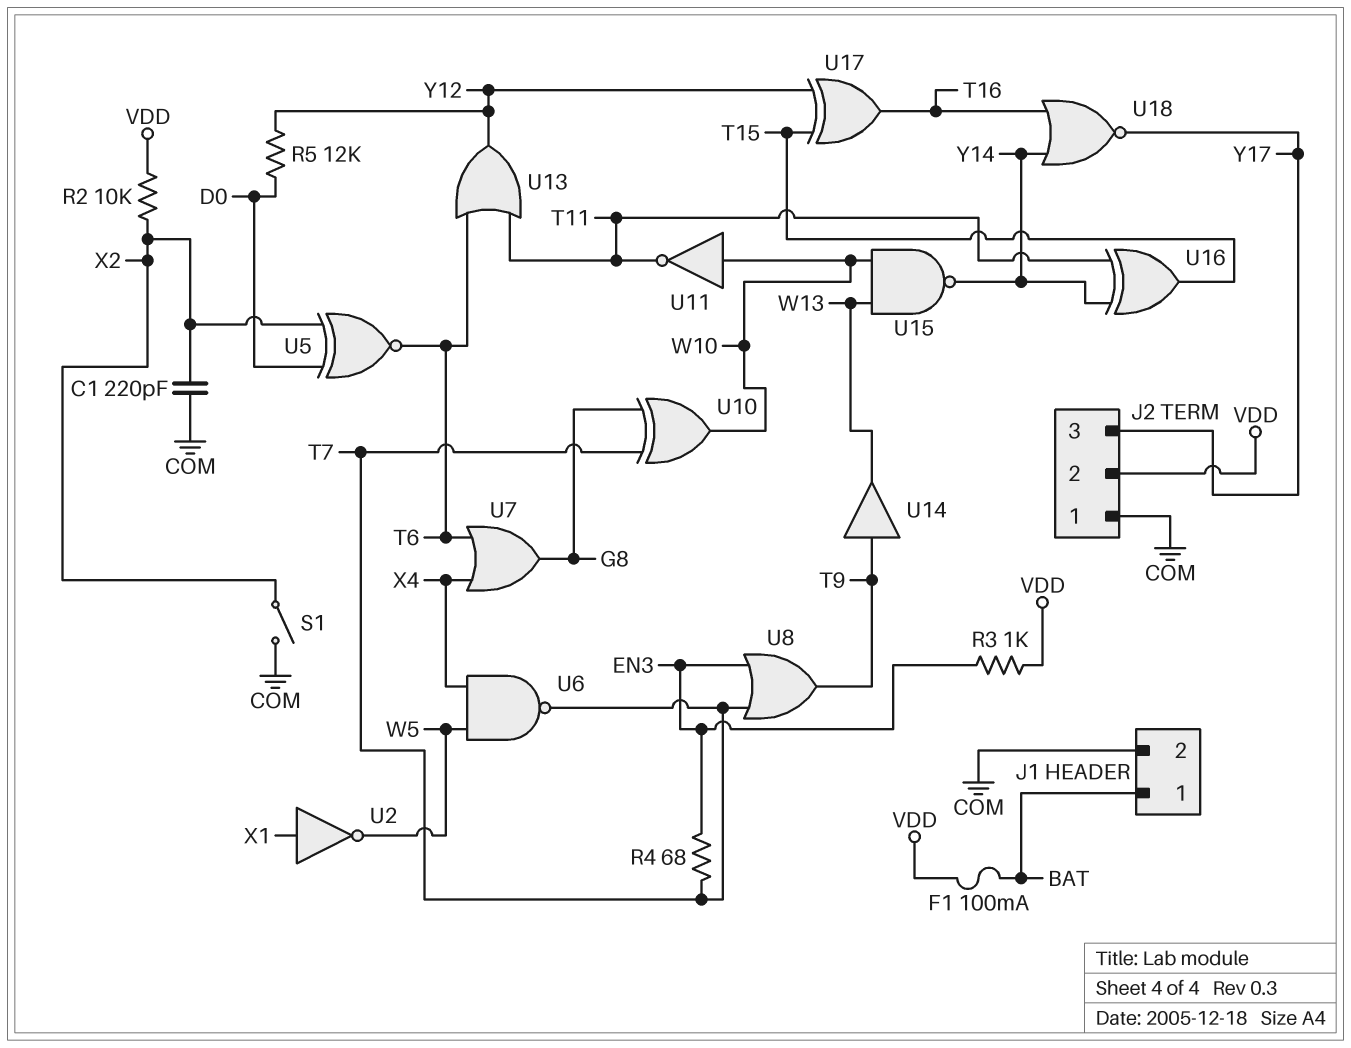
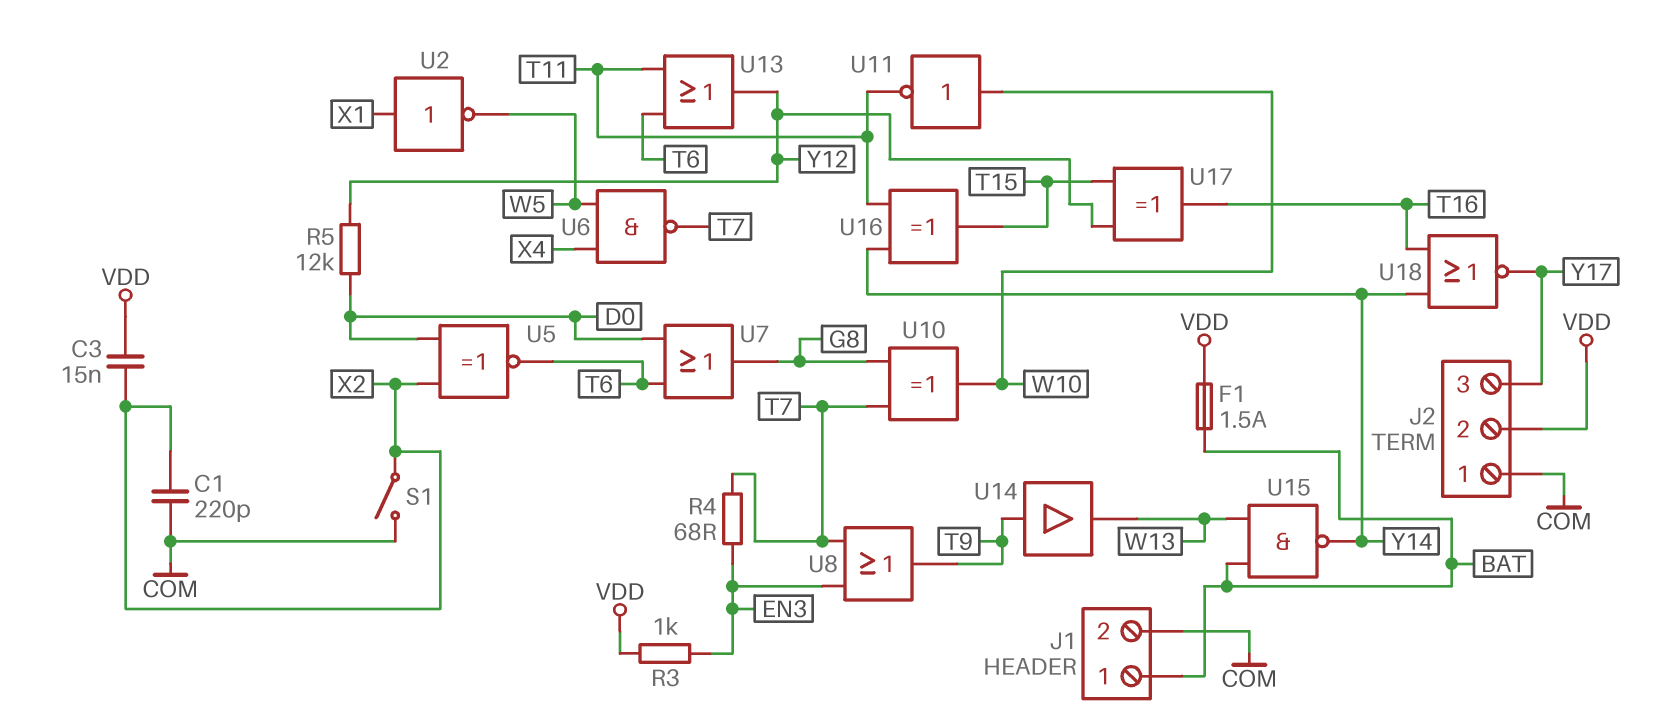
C3: none -> 15nF (VDD, X2)
F1: 100mA (BAT, VDD) -> 1.5A (BAT, VDD)
R2: 10k (VDD, X2) -> none
U7: OR (in T6, in X4, out G8) -> OR (in D0, in T6, out G8)
U15: NAND (in W10, in W13, out Y14) -> NAND (in BAT, in W13, out Y14)

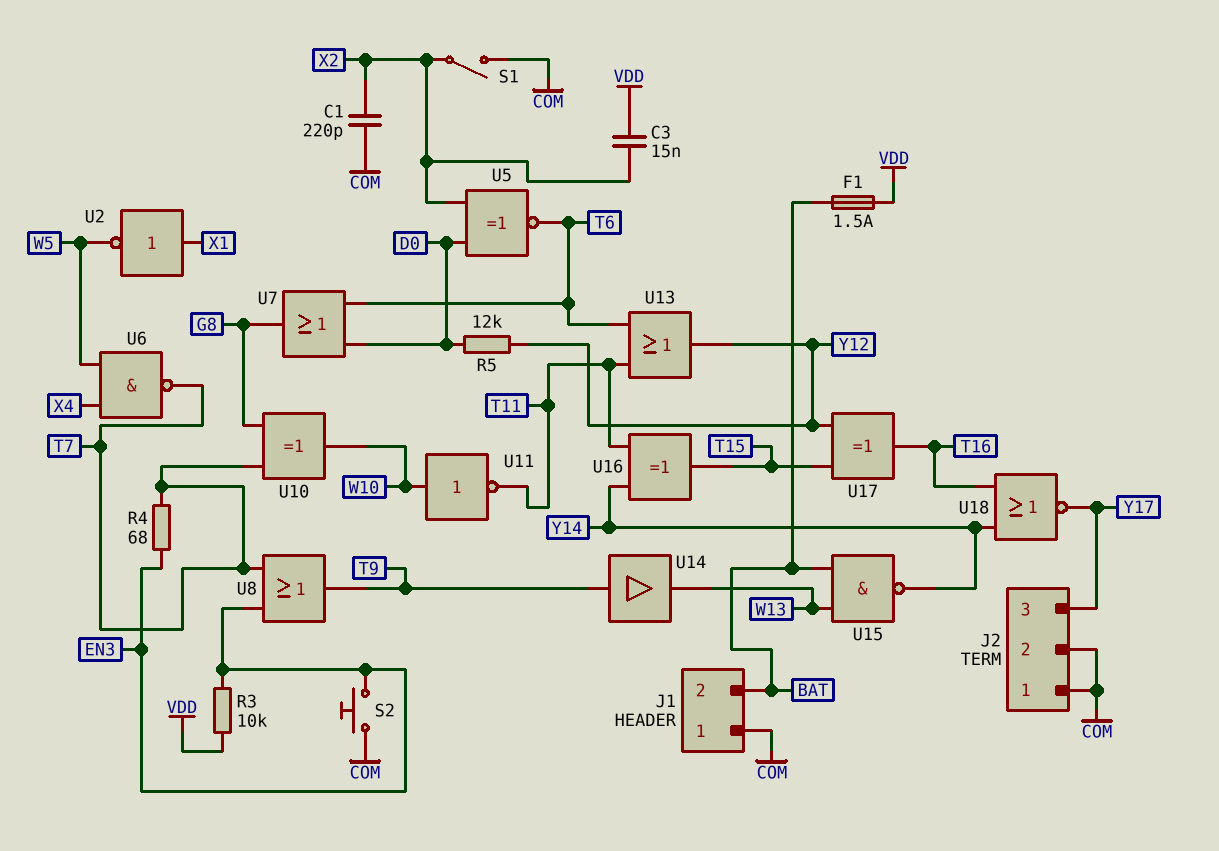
J1 pin 1: BAT -> COM
J1 pin 2: COM -> BAT
J2 pin 2: VDD -> COM
R3: 1k (EN3, VDD) -> 10k (EN3, VDD)
S2: none -> button (COM, EN3)

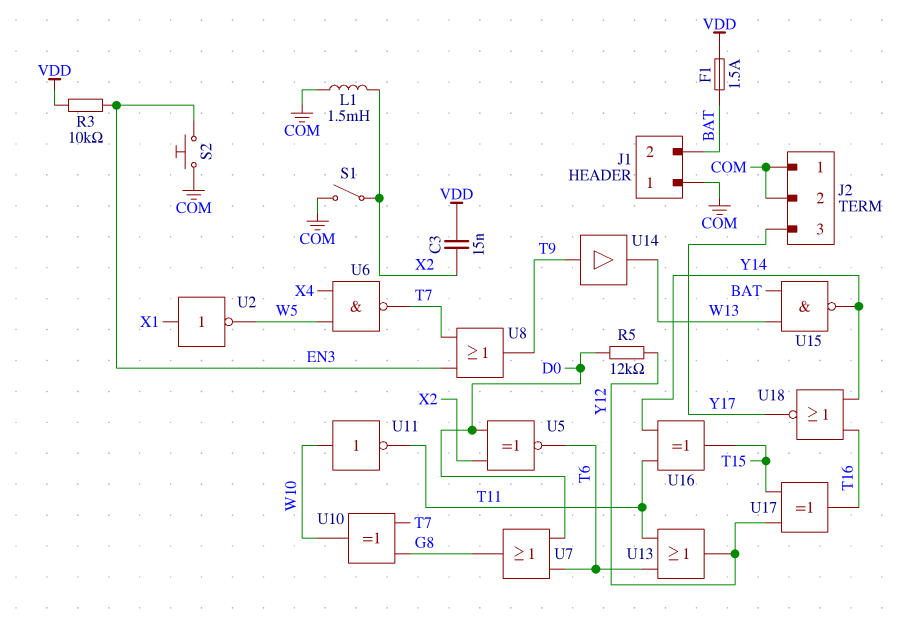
C1: 220pF (COM, X2) -> none
L1: none -> 1.5mH (COM, X2)
R4: 68 (EN3, T7) -> none

